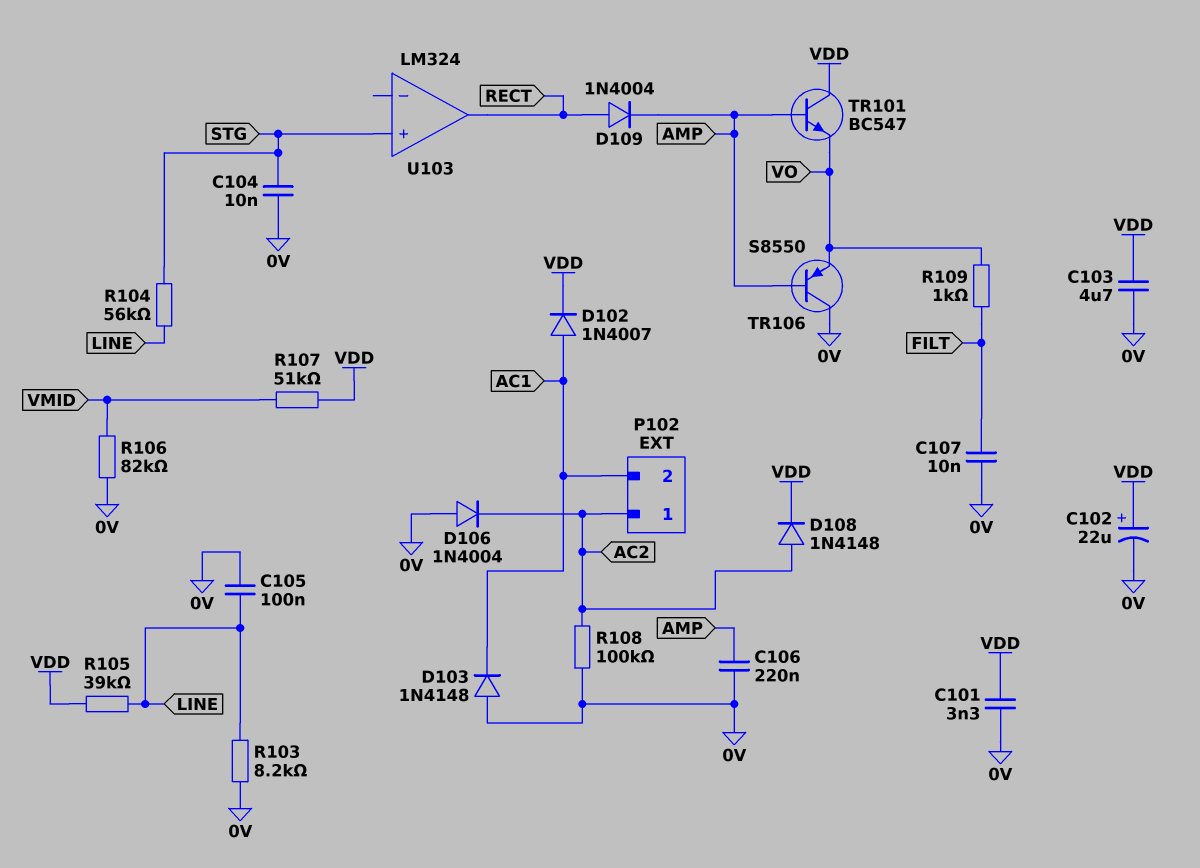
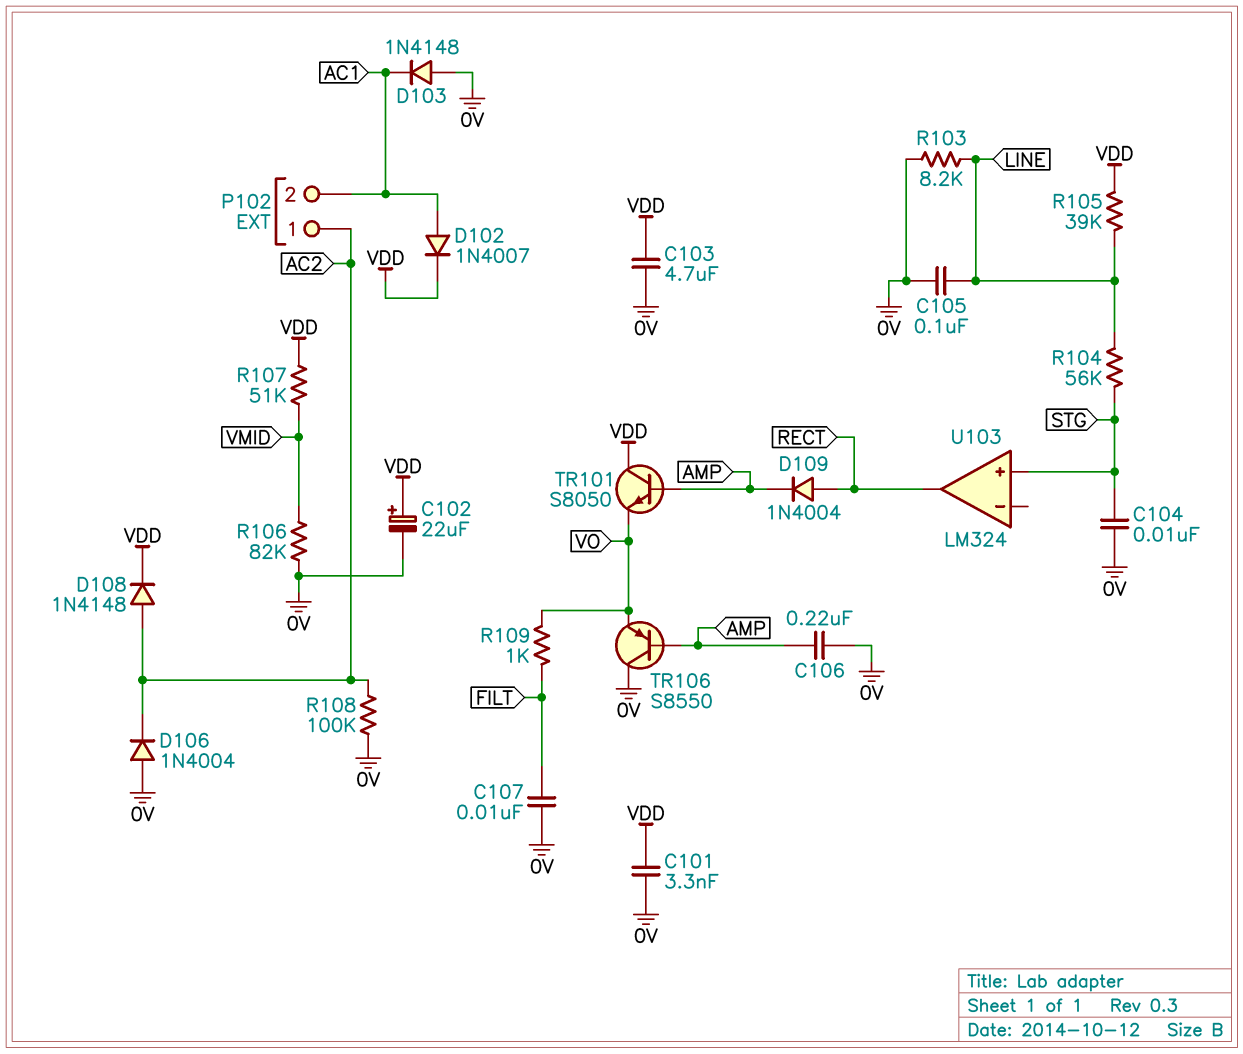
TR101: NPN BC547 (B AMP, C VDD, E VO) -> NPN S8050 (B AMP, C VDD, E VO)

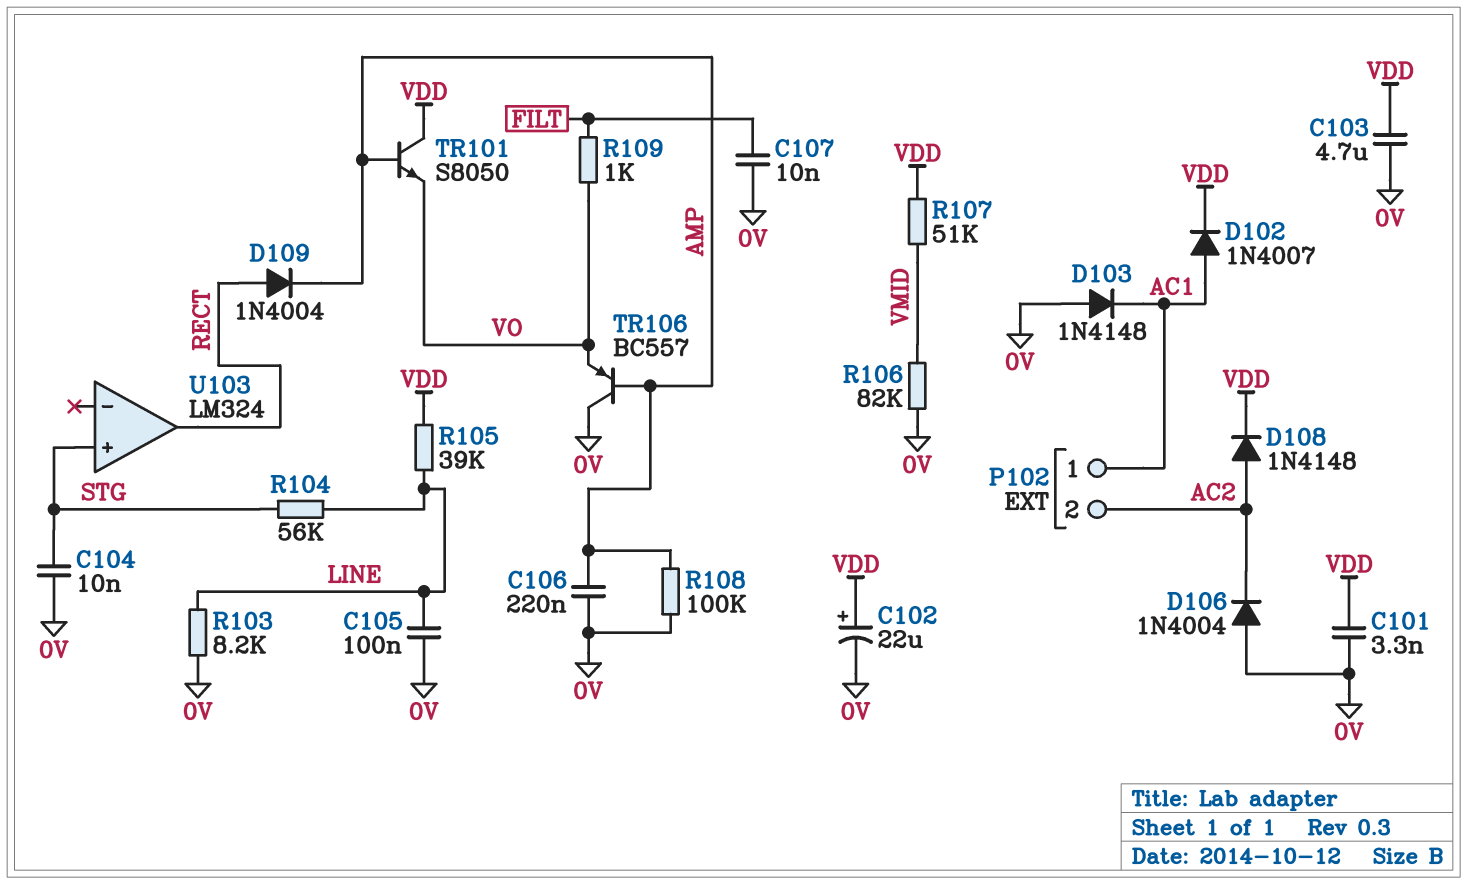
P102 pin 1: AC2 -> AC1
P102 pin 2: AC1 -> AC2
R108: 100k (0V, AC2) -> 100k (0V, AMP)
TR106: PNP S8550 (B AMP, C 0V, E VO) -> PNP BC557 (B AMP, C 0V, E VO)

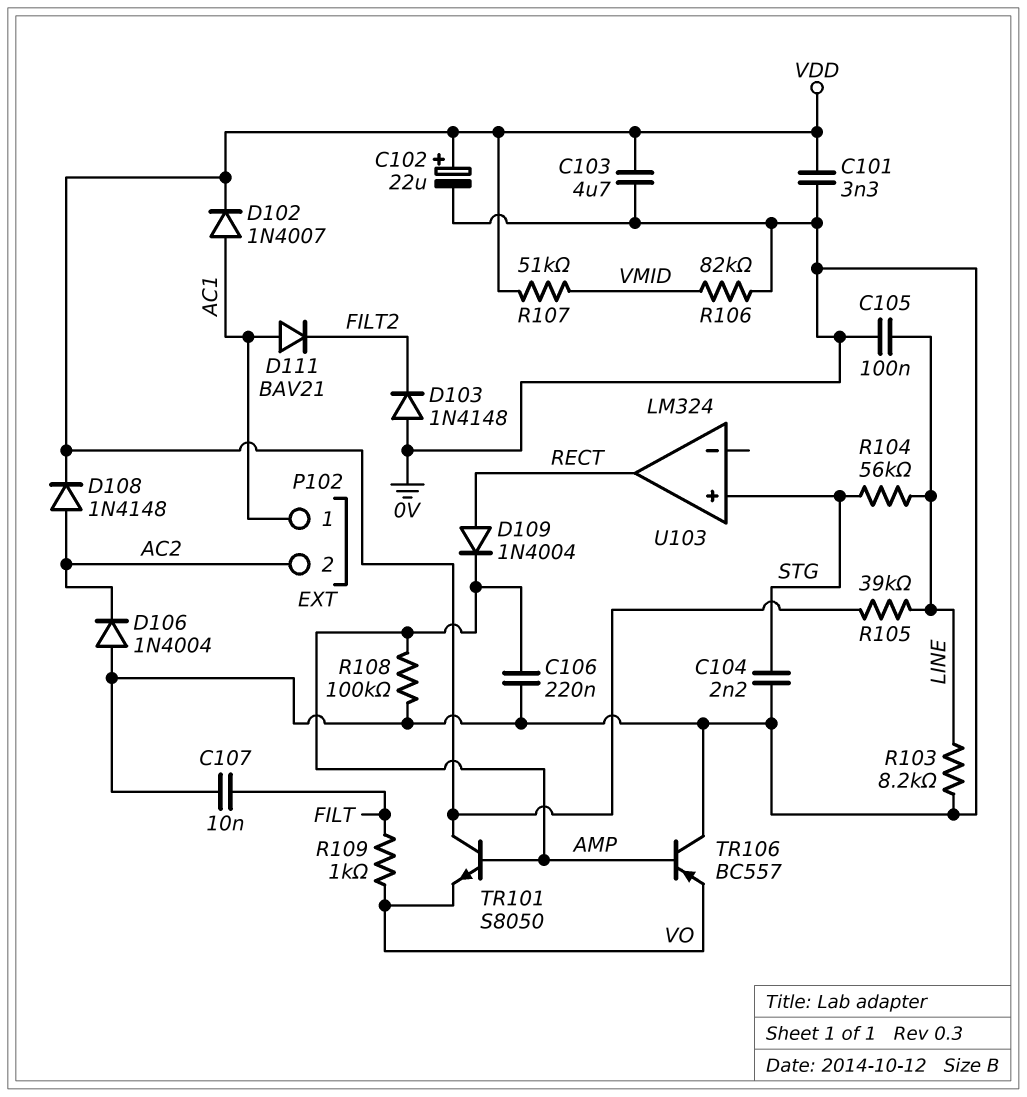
C104: 10nF (0V, STG) -> 2.2nF (0V, STG)
D103: diode 1N4148 (A 0V, K AC1) -> diode 1N4148 (A 0V, K FILT2)
D111: none -> diode BAV21 (A AC1, K FILT2)

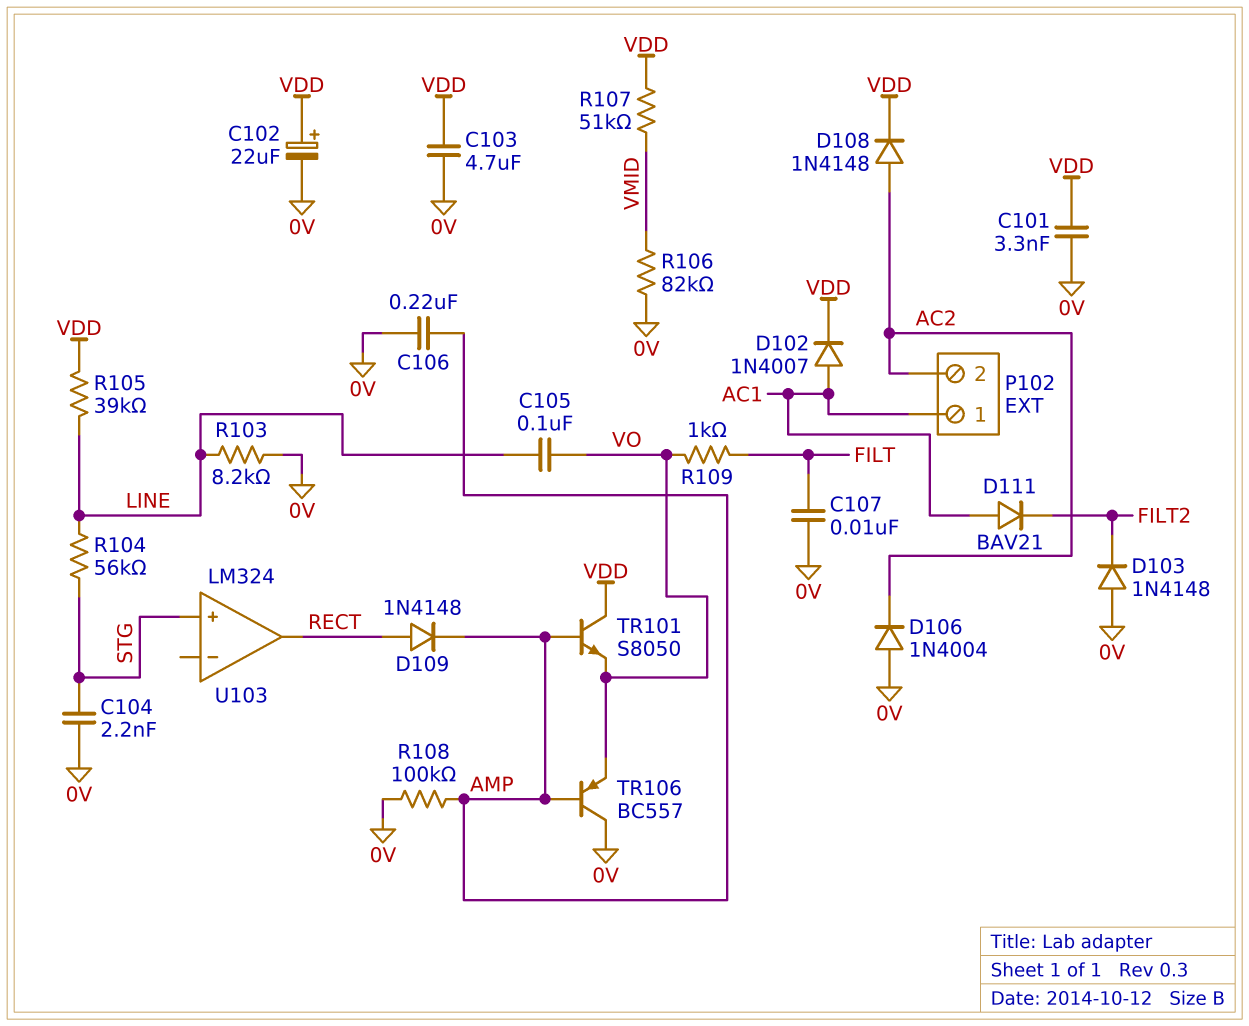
C105: 100nF (0V, LINE) -> 100nF (LINE, VO)
D109: diode 1N4004 (A RECT, K AMP) -> diode 1N4148 (A RECT, K AMP)

